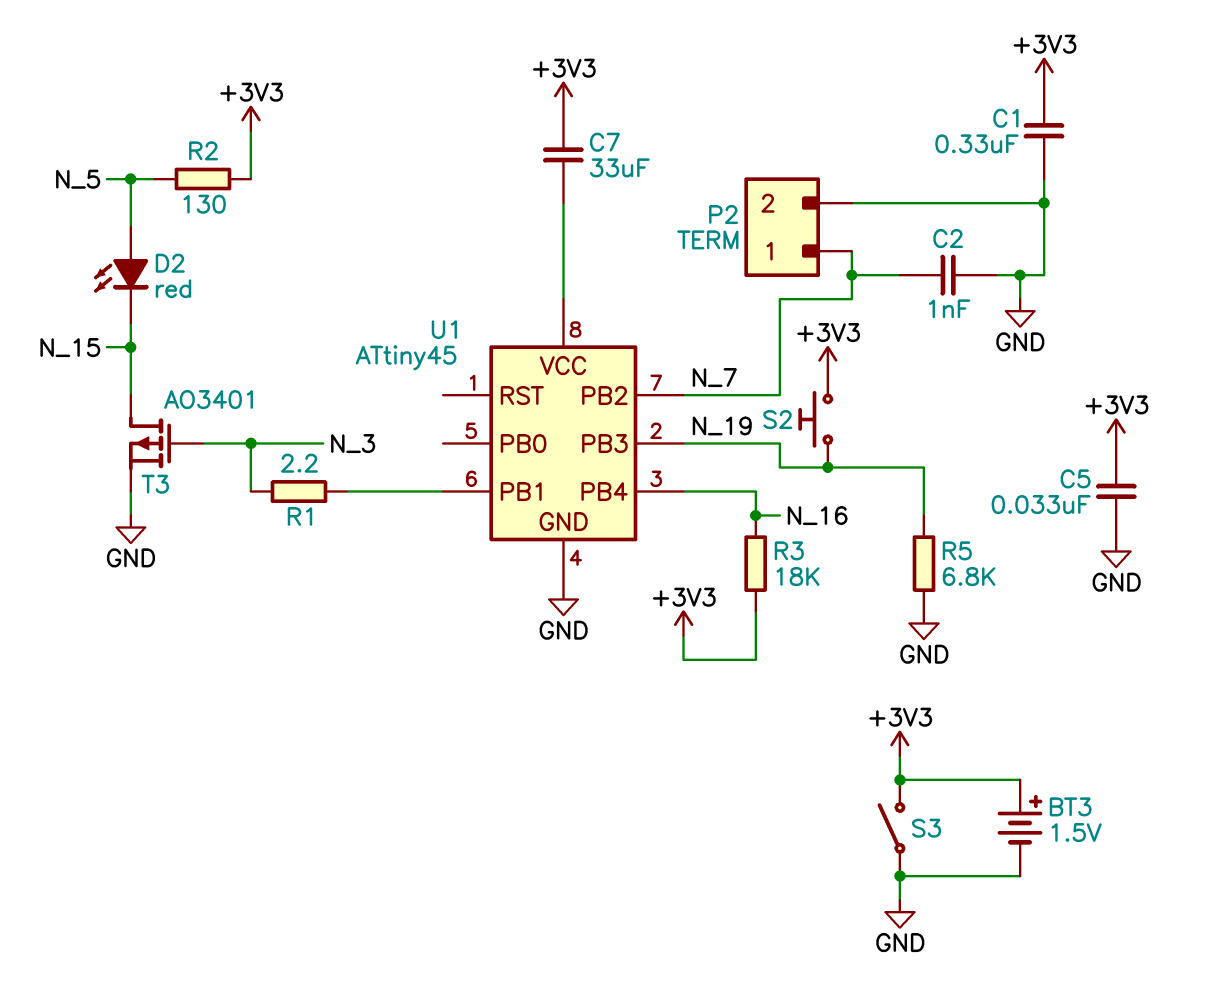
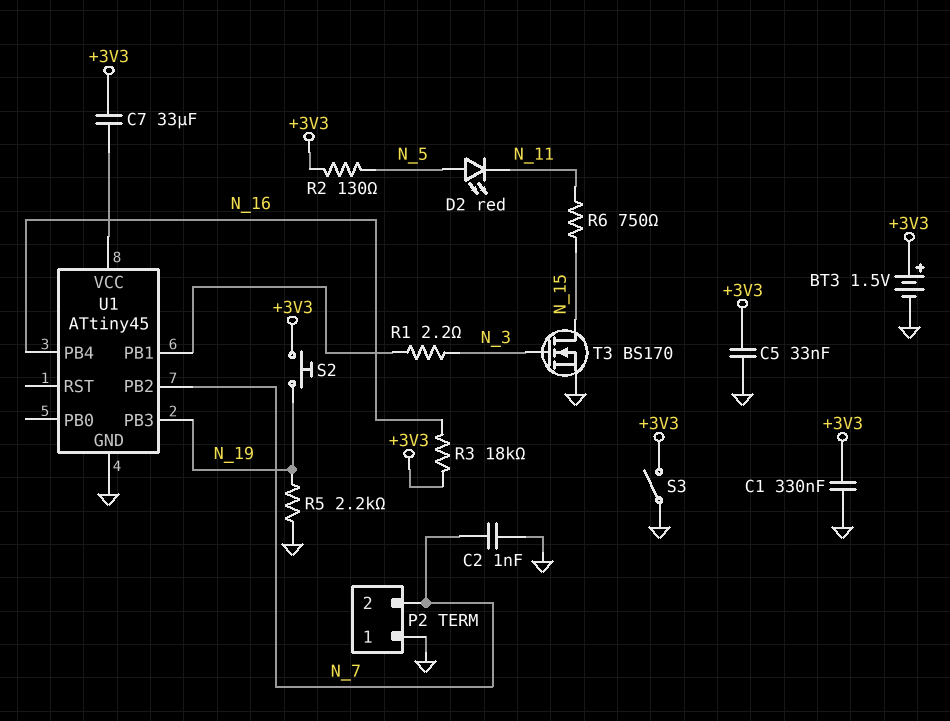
D2: LED red (A N_5, K N_15) -> LED red (A N_5, K N_11)
P2 pin 1: N_7 -> GND
P2 pin 2: GND -> N_7
R5: 6.8k (GND, N_19) -> 2.2k (GND, N_19)
R6: none -> 750 (N_11, N_15)
T3: PMOS AO3401 (G N_3, D N_15, S GND) -> NMOS BS170 (G N_3, D N_15, S GND)

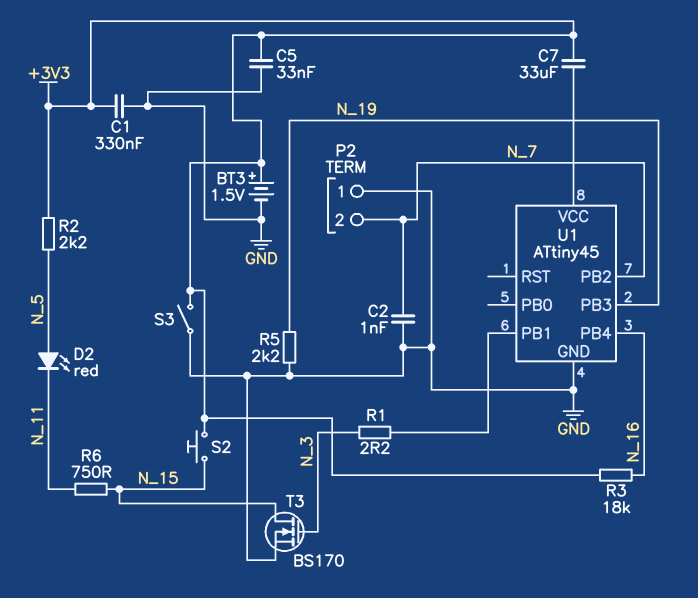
R2: 130 (+3V3, N_5) -> 2.2k (+3V3, N_5)
S2: button (+3V3, N_19) -> button (+3V3, N_15)

